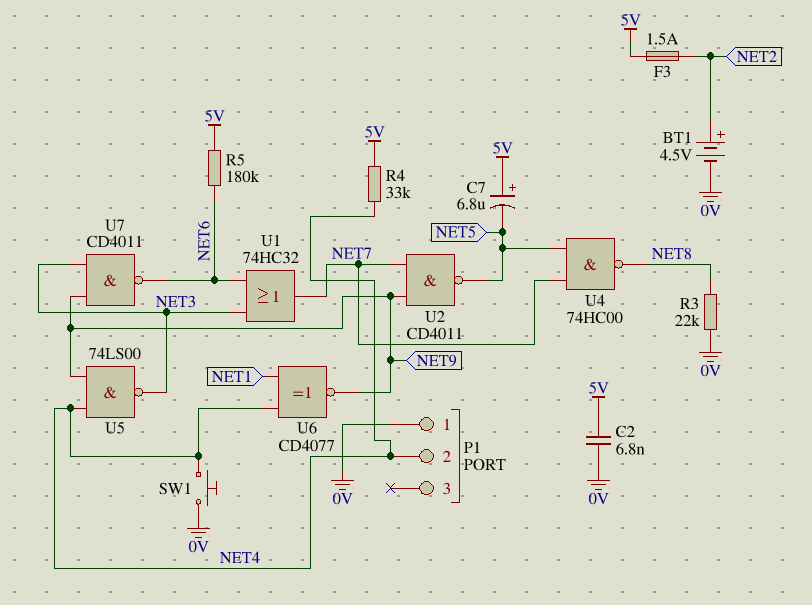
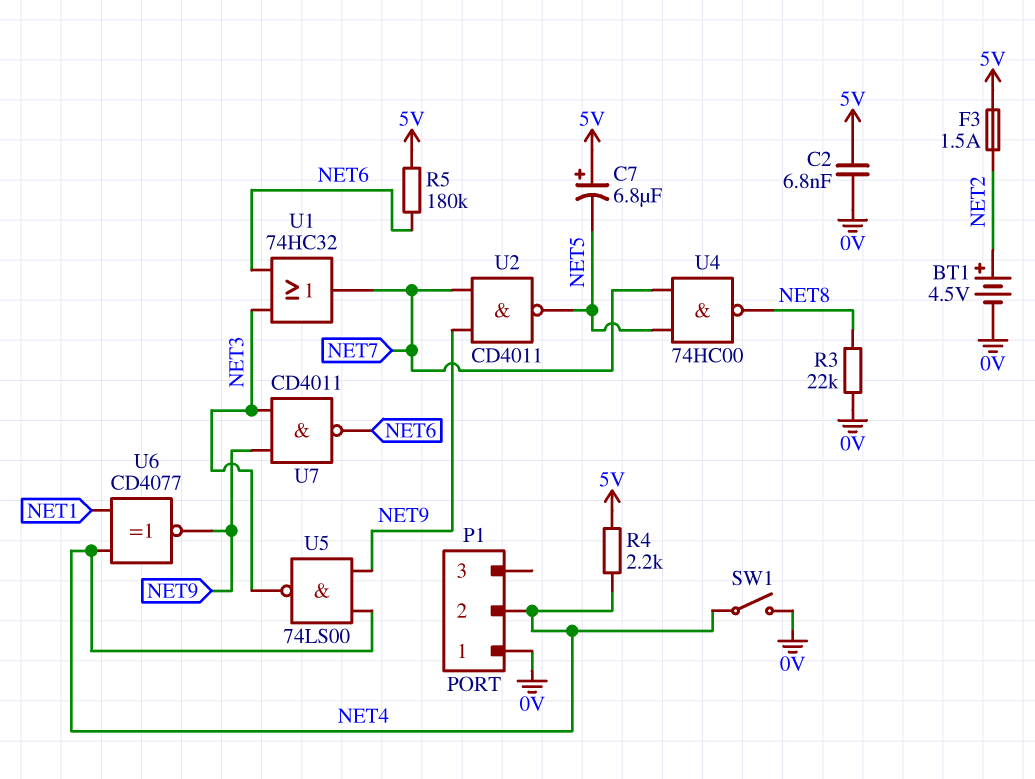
R4: 33k (5V, NET4) -> 2.2k (5V, NET4)
SW1: button (0V, NET4) -> switch (0V, NET4)

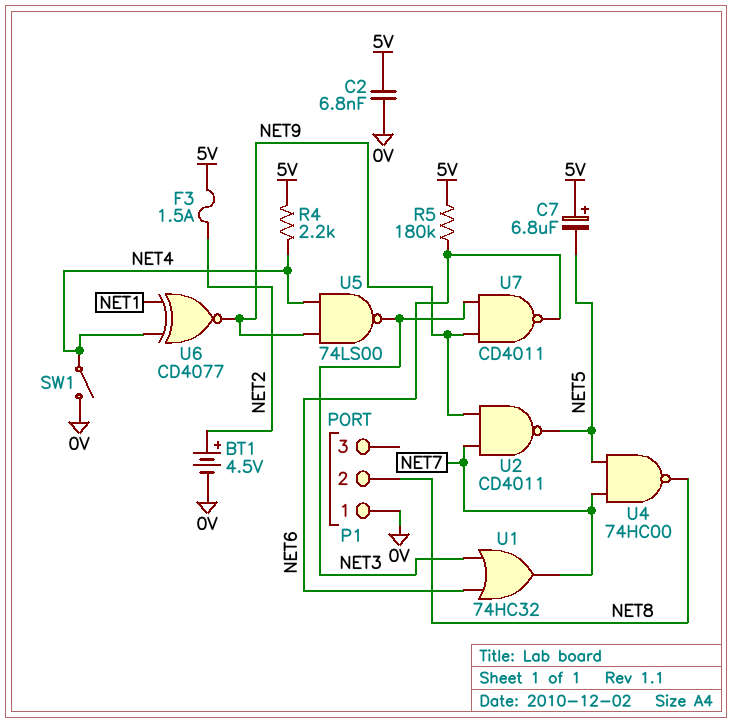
P1 pin 2: NET4 -> NET8
R3: 22k (0V, NET8) -> none

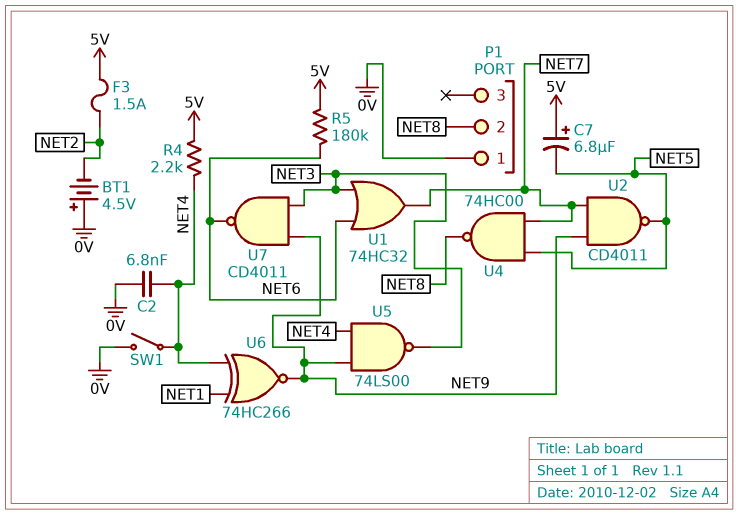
BT1: 4.5V (plus NET2, minus 0V) -> 4.5V (plus 0V, minus NET2)
C2: 6.8nF (0V, 5V) -> 6.8nF (0V, NET4)
U6: XNOR CD4077 (in NET1, in NET4, out NET9) -> XNOR 74HC266 (in NET1, in NET4, out NET9)

